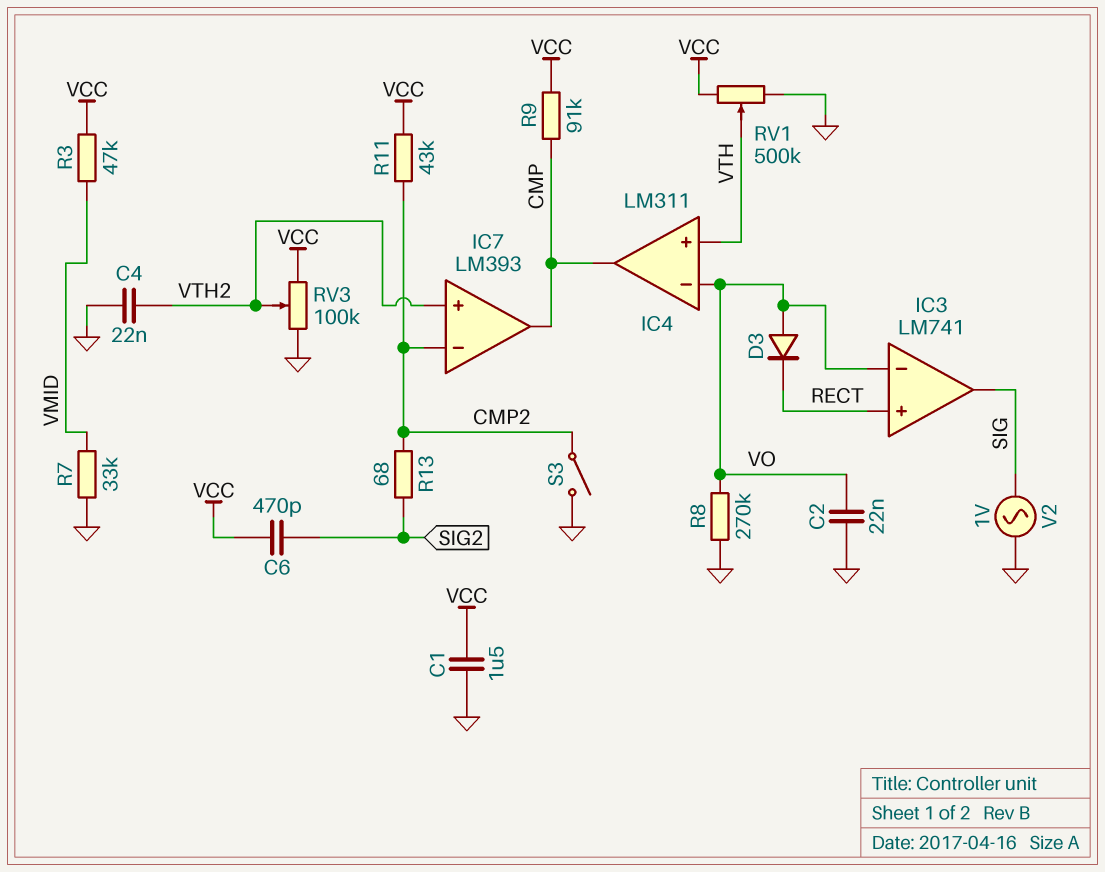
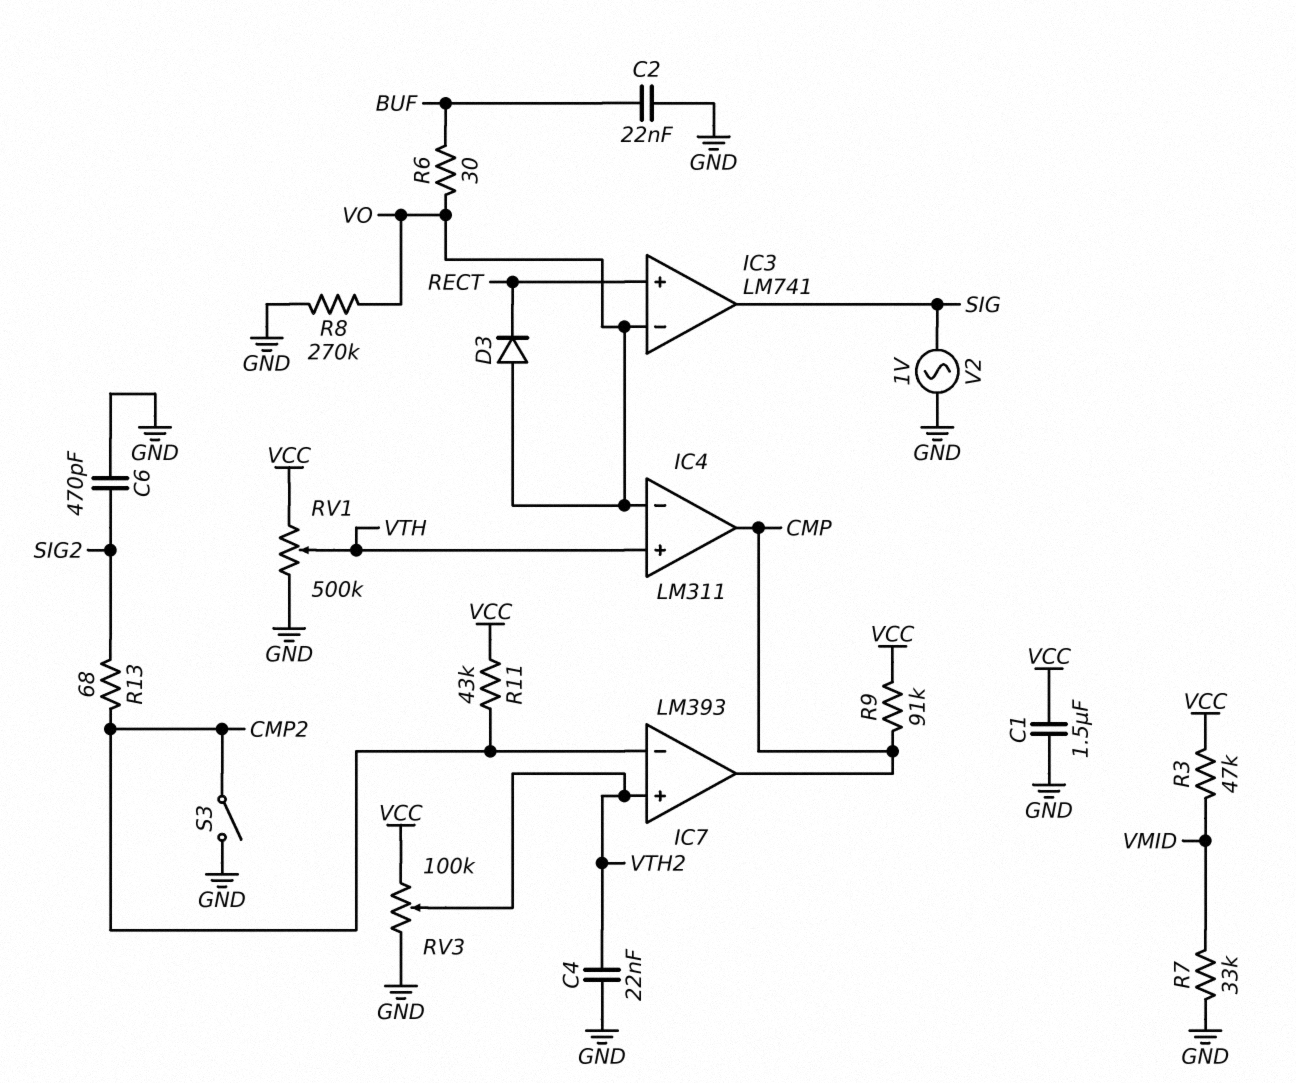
C2: 22nF (GND, VO) -> 22nF (BUF, GND)
C6: 470pF (SIG2, VCC) -> 470pF (GND, SIG2)
R6: none -> 30 (BUF, VO)

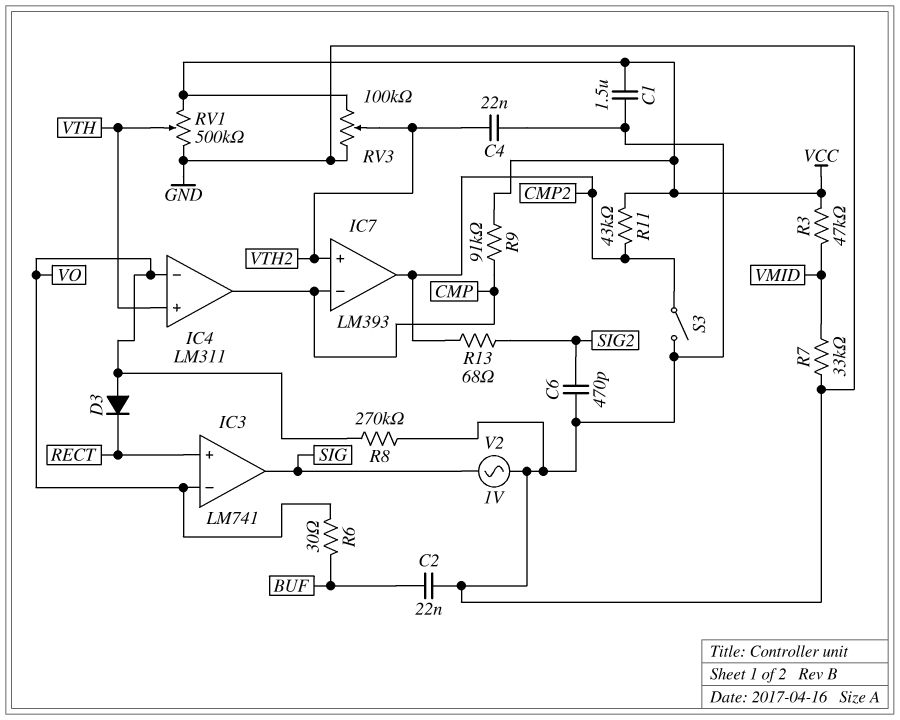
IC7 pin in-: CMP2 -> CMP
IC7 pin out: CMP -> CMP2

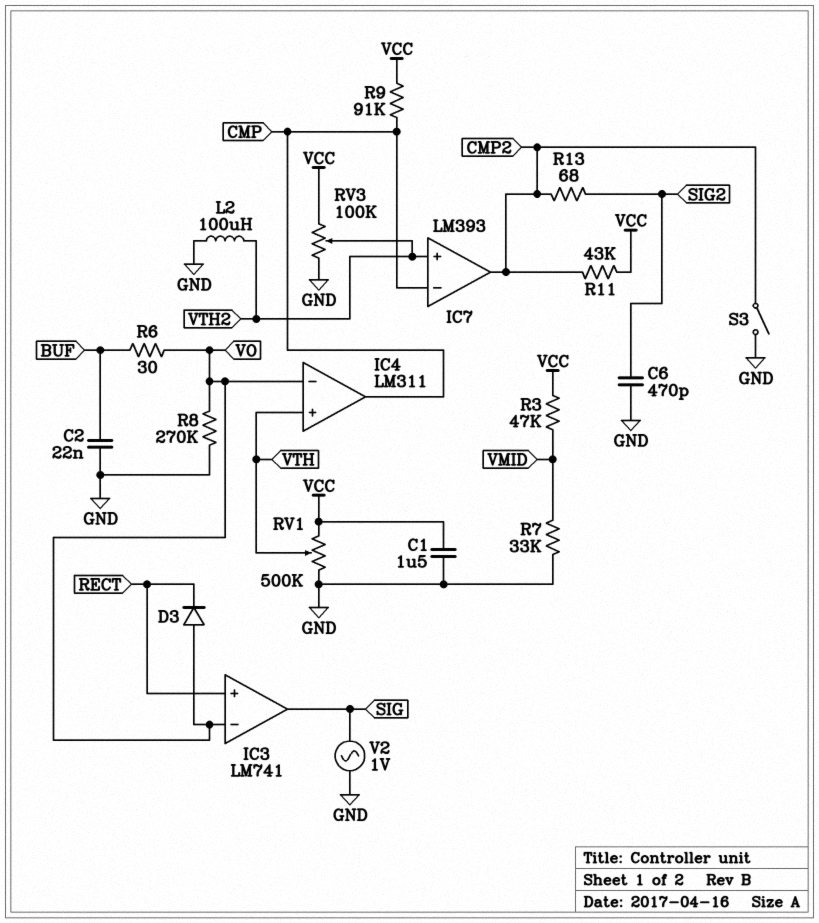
C4: 22nF (GND, VTH2) -> none
L2: none -> 100uH (GND, VTH2)

